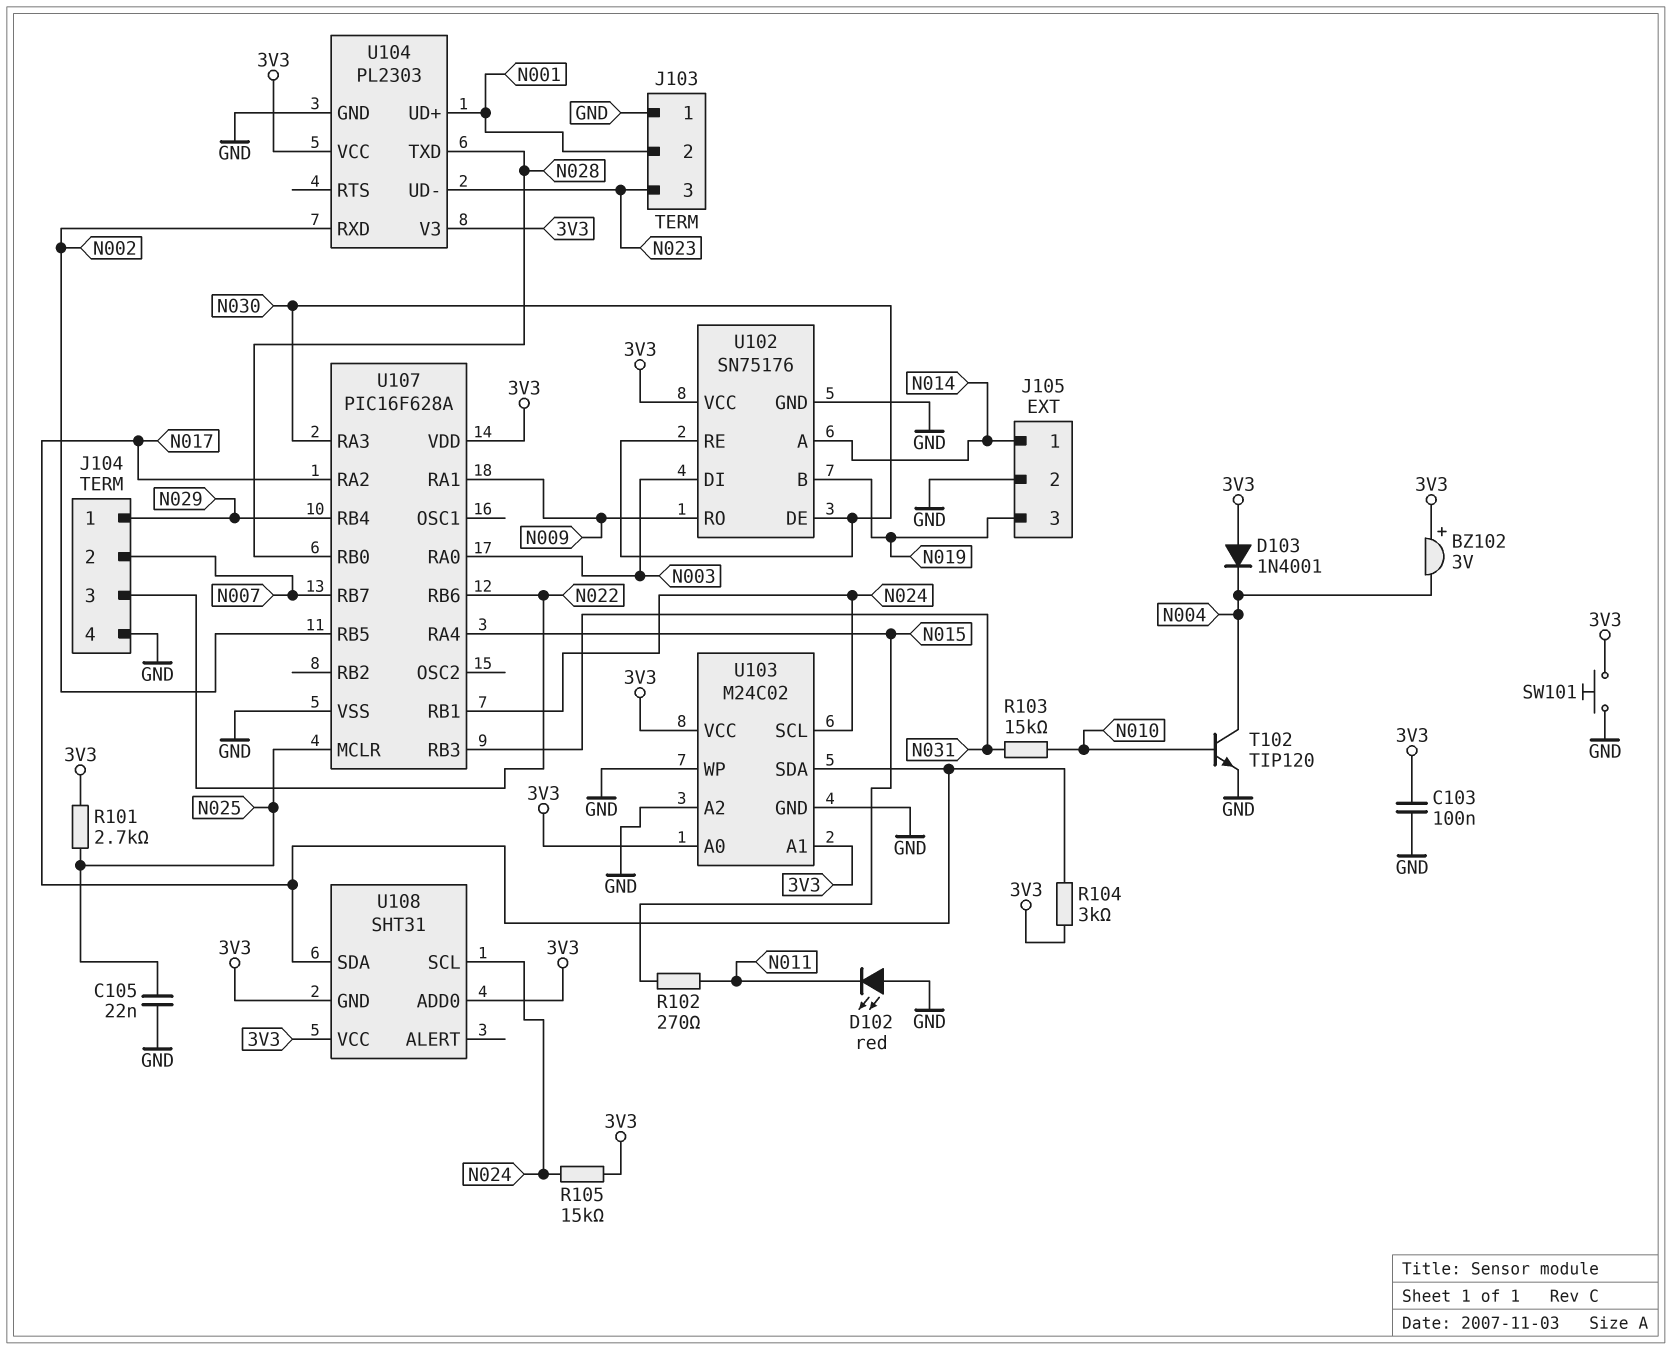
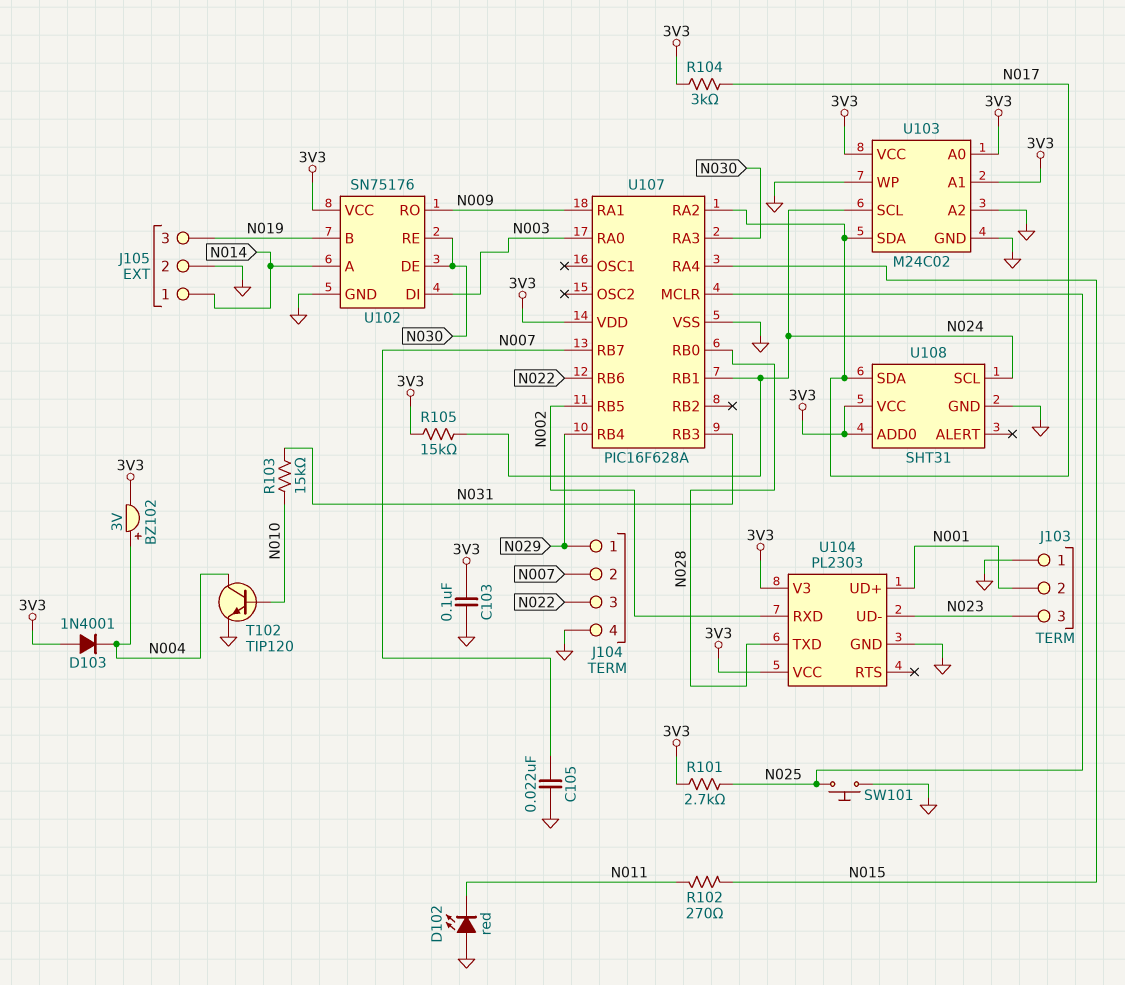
BZ102: buzzer 3V (plus 3V3, minus N004) -> buzzer 3V (plus N004, minus 3V3)
C105: 22nF (GND, N025) -> 22nF (GND, N007)
SW101: button (3V3, GND) -> button (GND, N025)
U108 pin GND: 3V3 -> GND

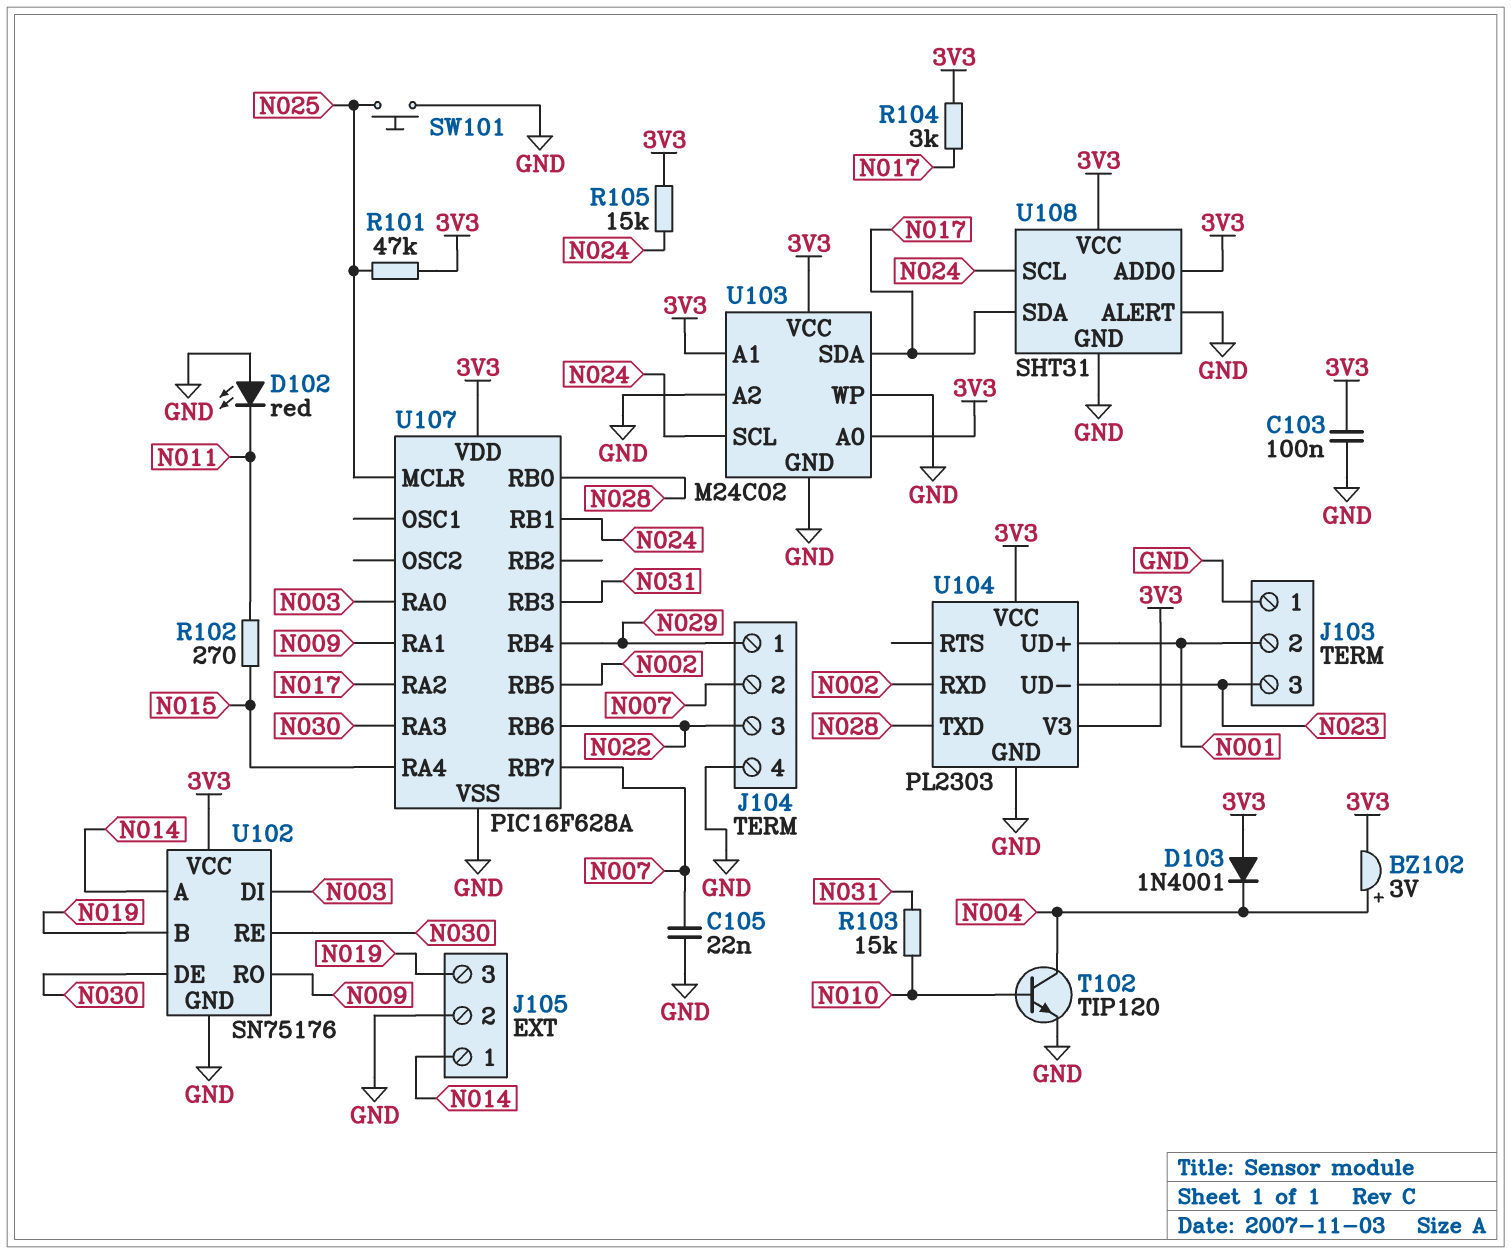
R101: 2.7k (3V3, N025) -> 47k (3V3, N025)
U108 pin ALERT: none -> GND

